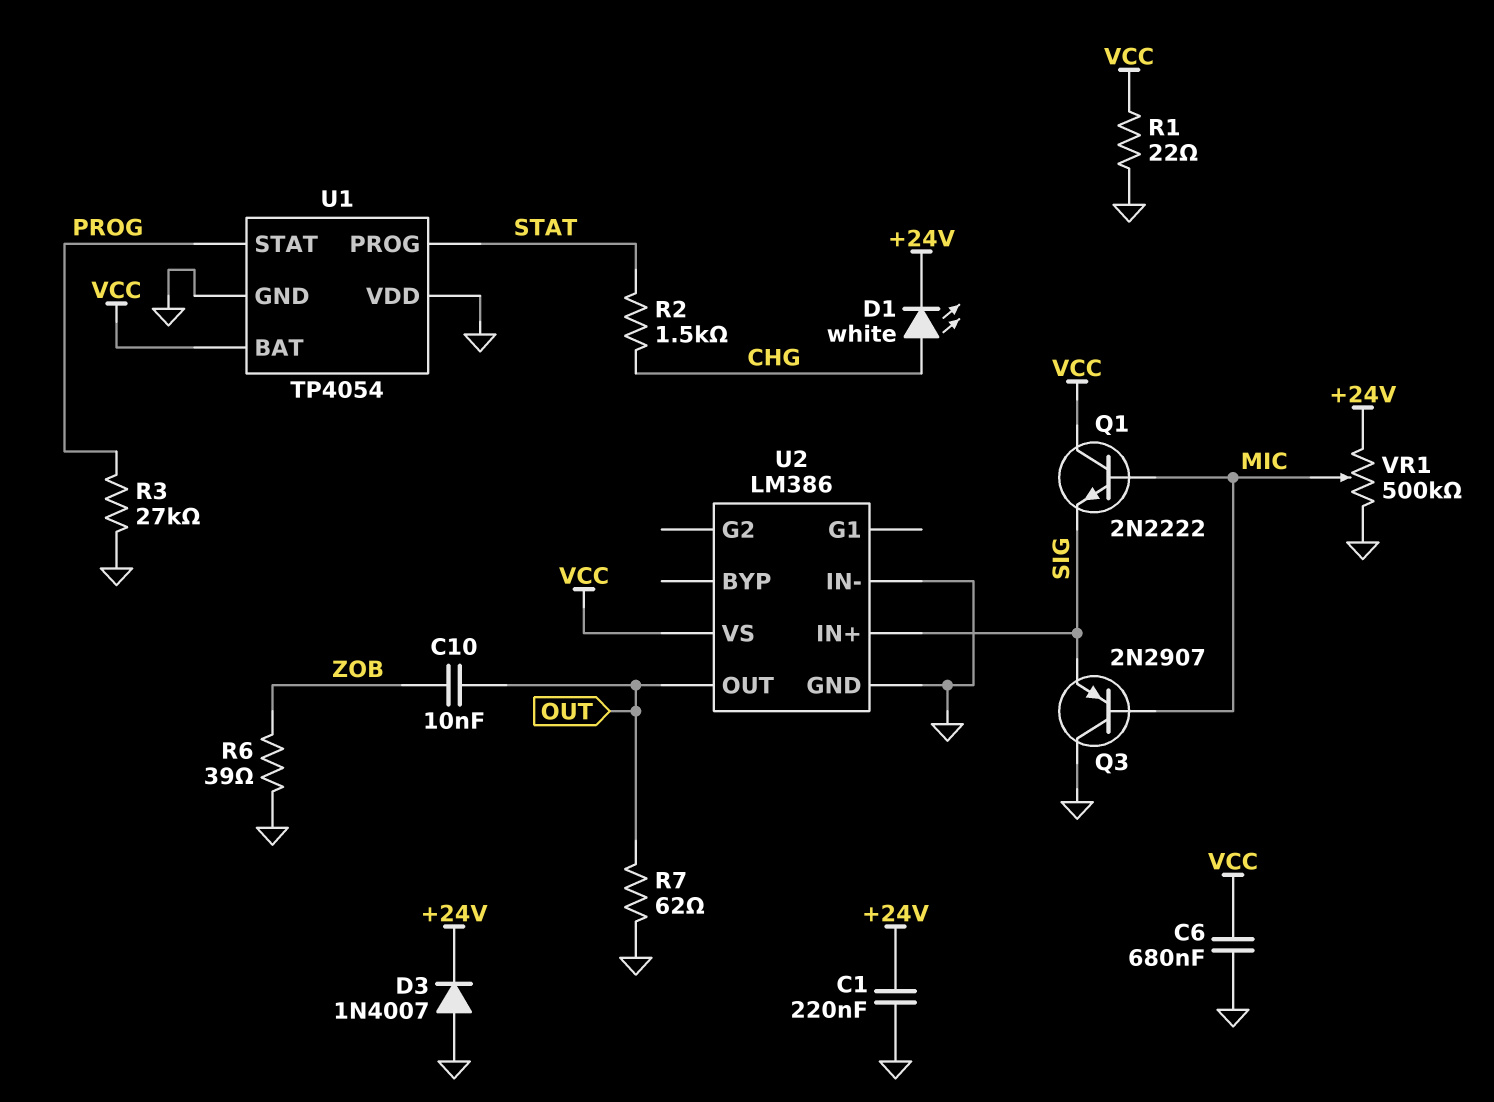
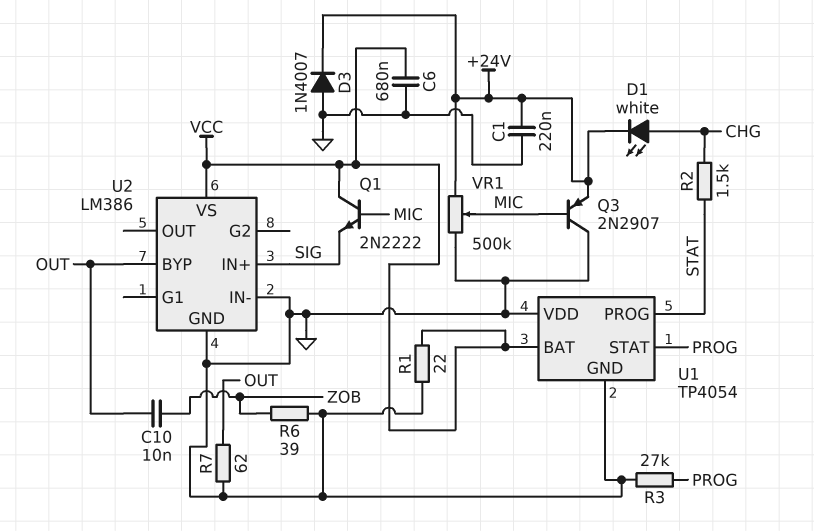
Q3: PNP 2N2907 (B MIC, C GND, E SIG) -> PNP 2N2907 (B MIC, C GND, E +24V)
U2 pin BYP: none -> OUT
U2 pin OUT: OUT -> none

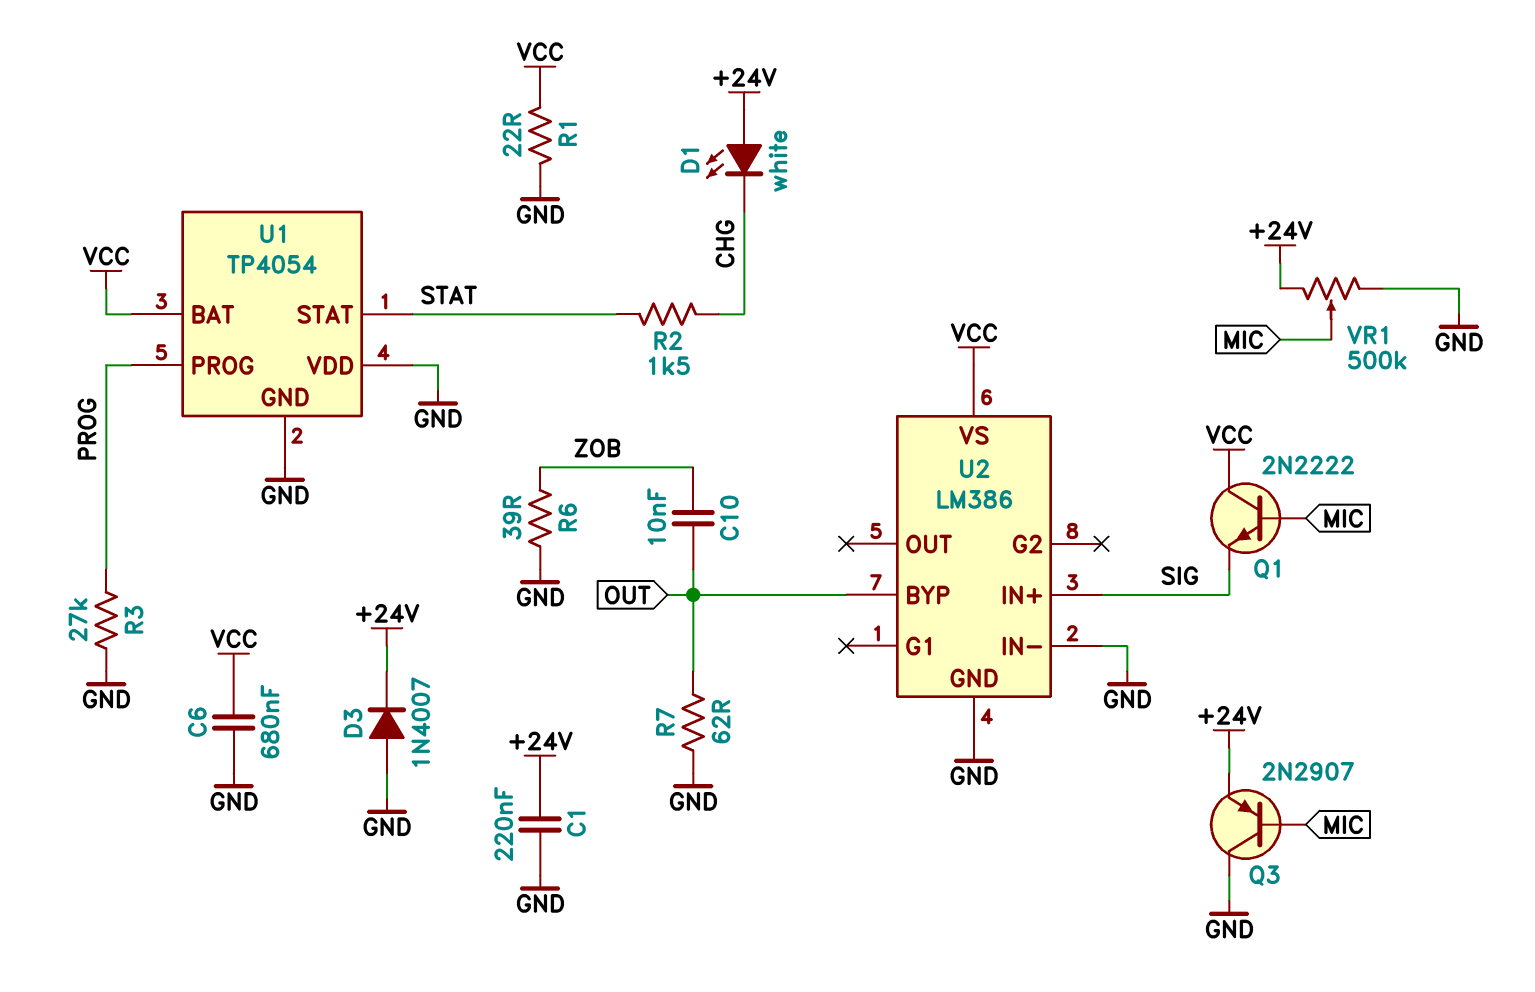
D1: LED white (A CHG, K +24V) -> LED white (A +24V, K CHG)
U1 pin PROG: STAT -> PROG
U1 pin STAT: PROG -> STAT

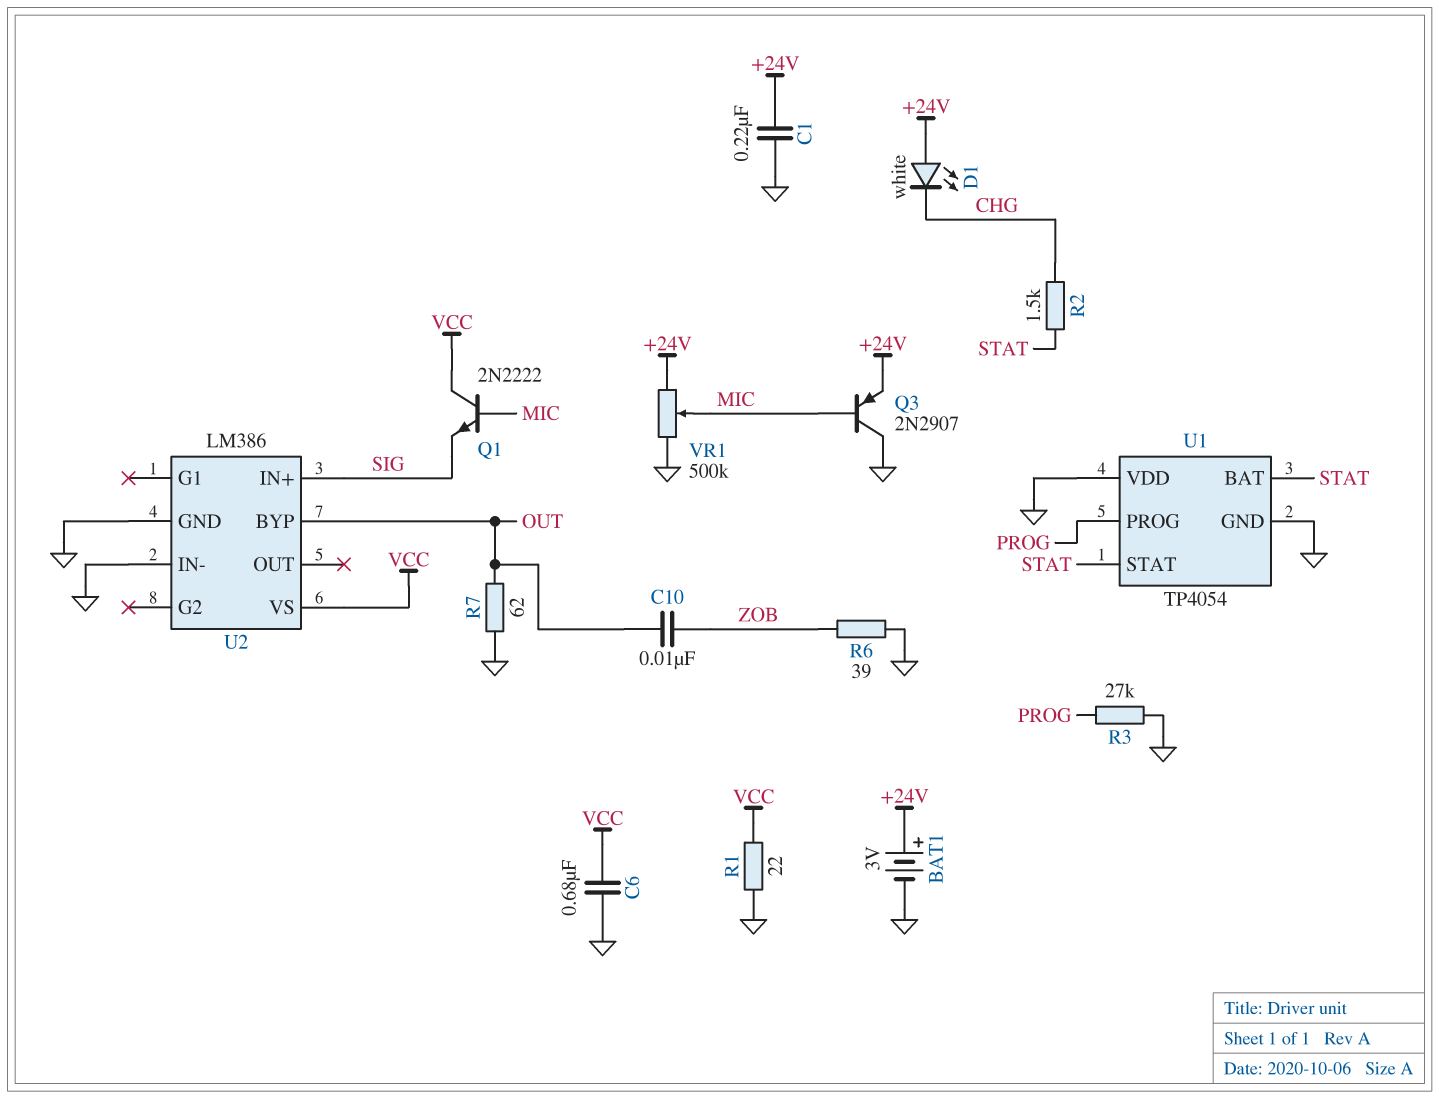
BAT1: none -> 3V (plus +24V, minus GND)
D3: diode 1N4007 (A GND, K +24V) -> none
U1 pin BAT: VCC -> STAT

